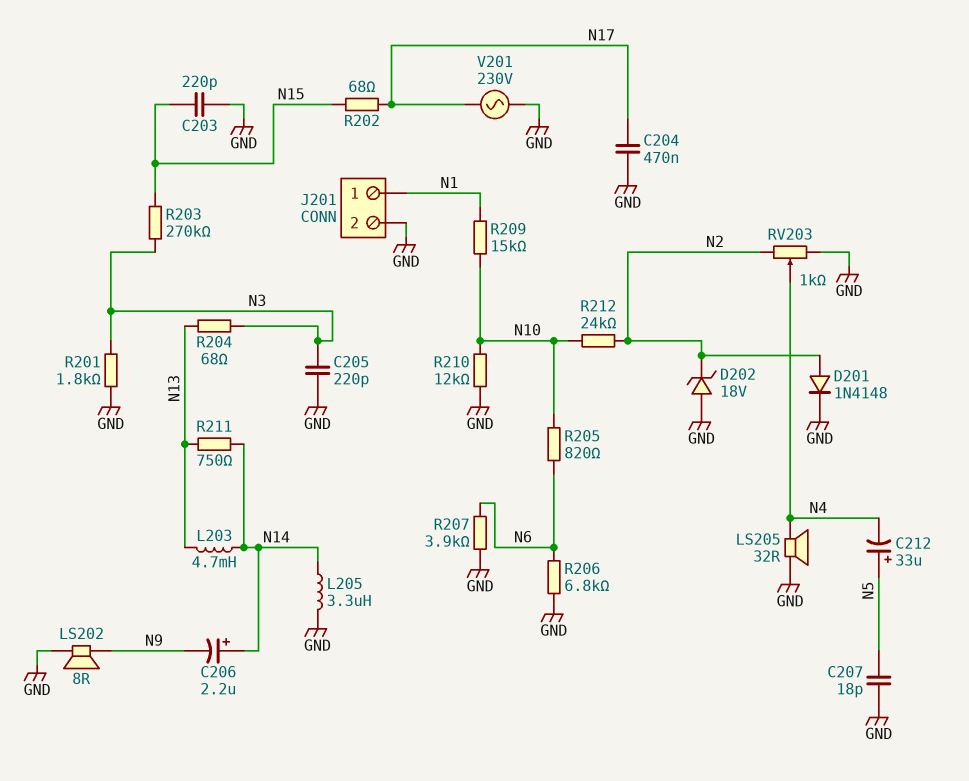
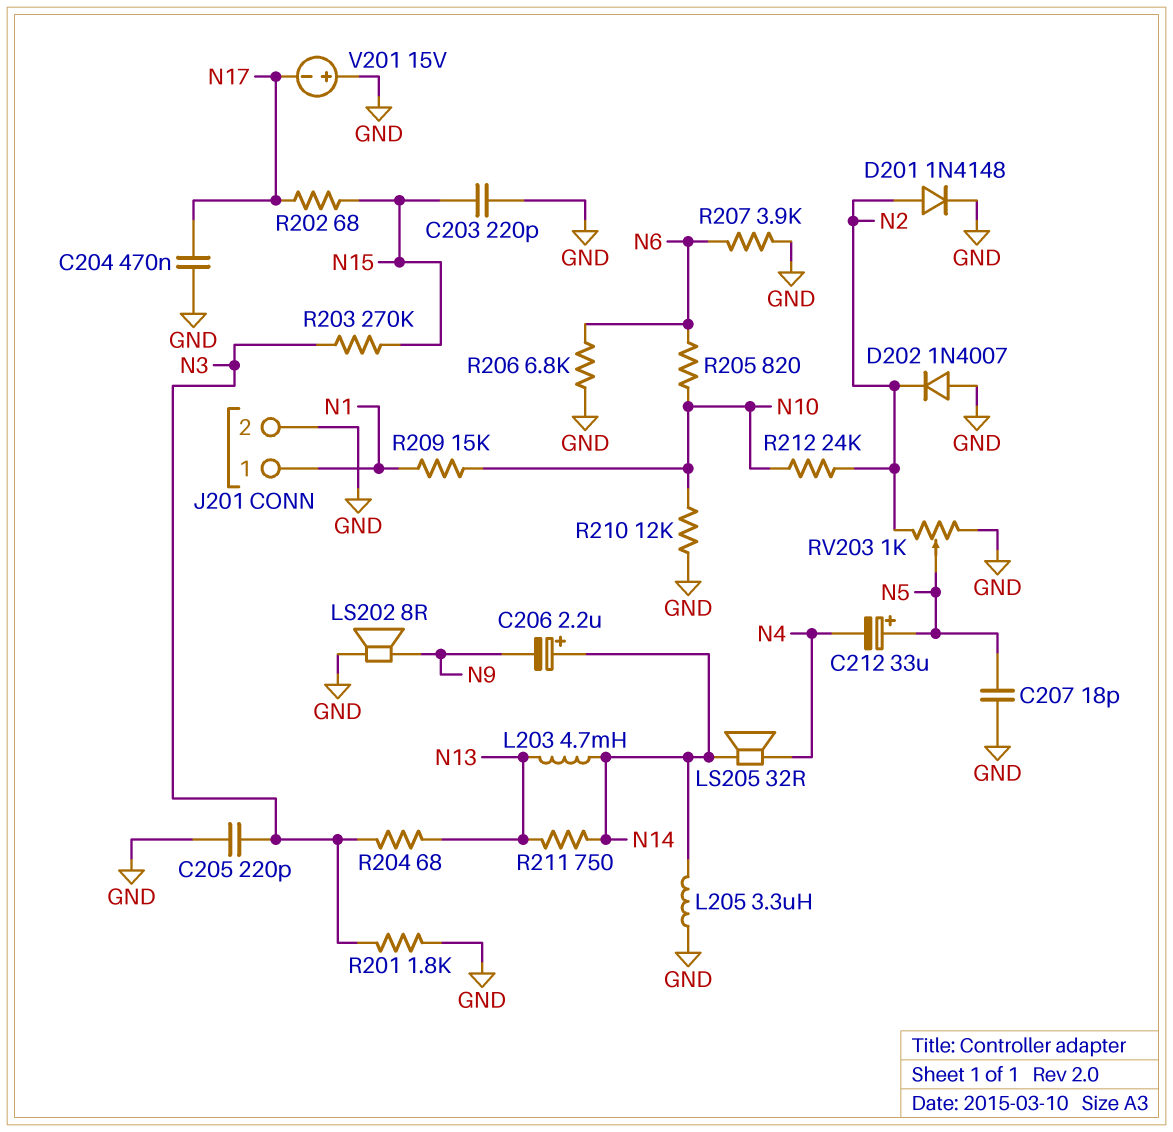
D202: zener 18V (A GND, K N2) -> diode 1N4007 (A GND, K N2)
LS205: speaker 32R (GND, N4) -> speaker 32R (N4, N14)
RV203: 1k (GND, N2, wiper N4) -> 1k (GND, N2, wiper N5)
V201: AC 230V (GND, N17) -> 15V (plus GND, minus N17)

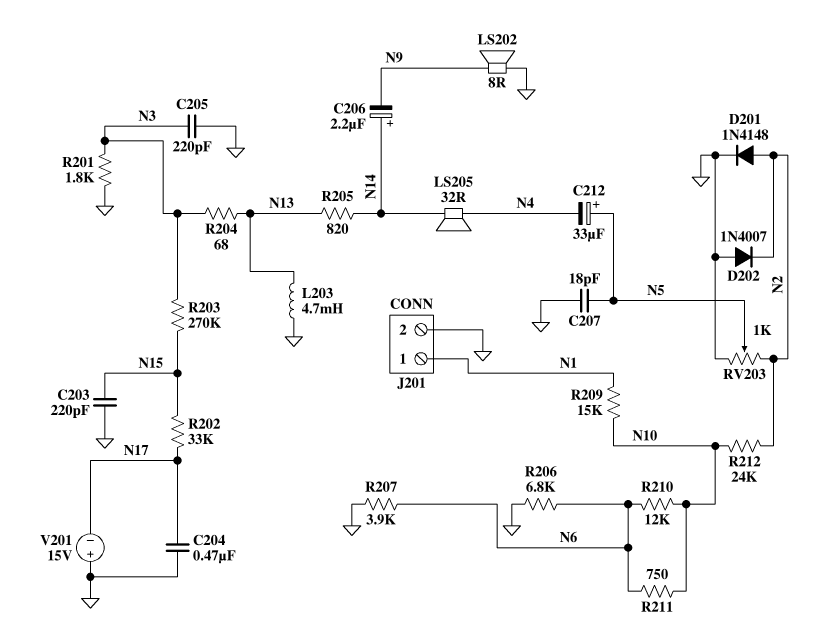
L203: 4.7mH (N13, N14) -> 4.7mH (GND, N13)
L205: 3.3uH (GND, N14) -> none
R202: 68 (N15, N17) -> 33k (N15, N17)
R205: 820 (N6, N10) -> 820 (N13, N14)
R210: 12k (GND, N10) -> 12k (N6, N10)
R211: 750 (N13, N14) -> 750 (N6, N10)

